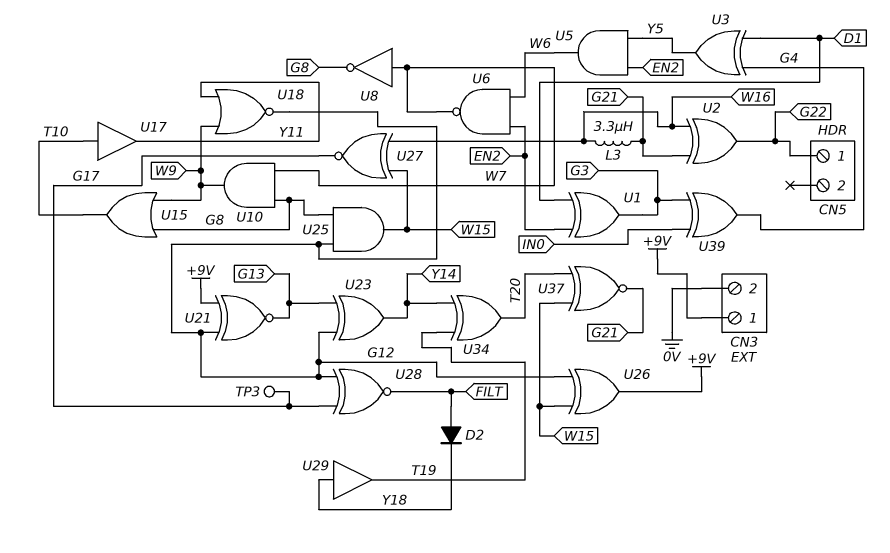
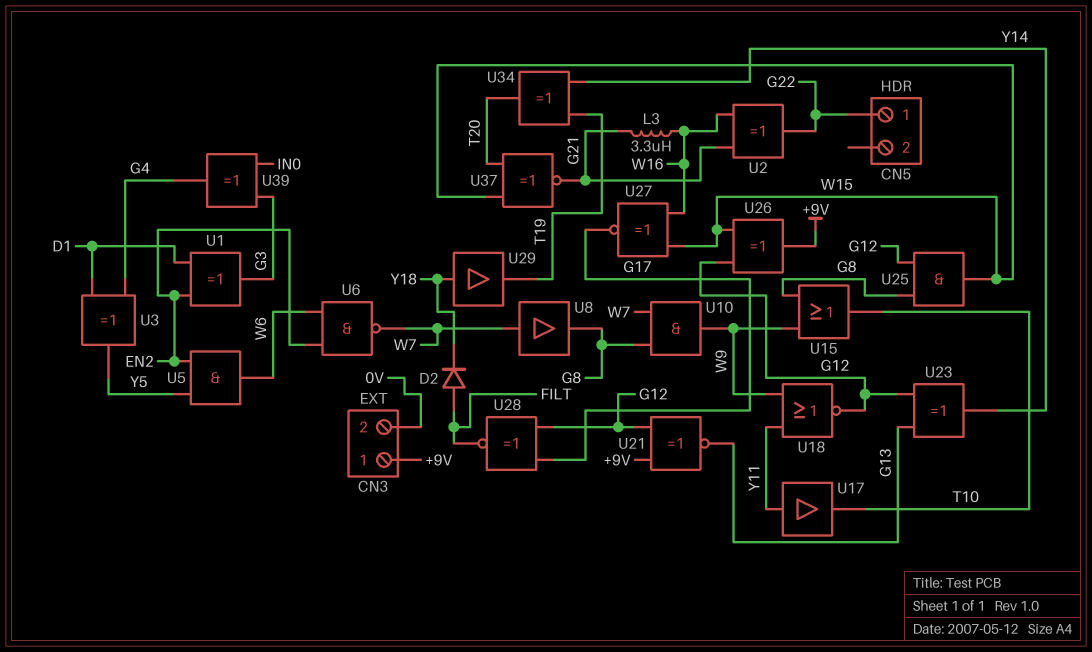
TP3: test point (G17) -> none
U8: NOT (in W7, out G8) -> buffer (in W7, out G8)
U17: buffer (in T10, out Y11) -> buffer (in Y11, out T10)

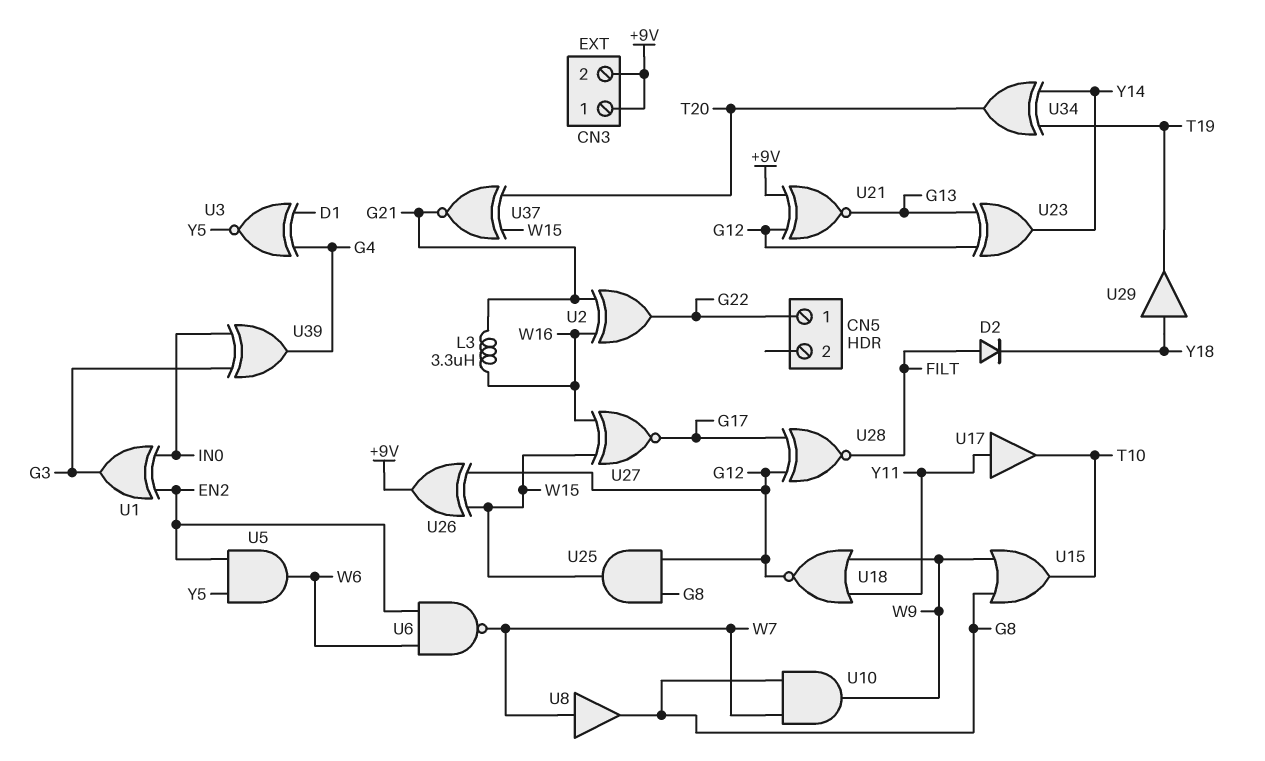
CN3 pin 2: 0V -> +9V
U1: XOR (in D1, in EN2, out G3) -> XOR (in EN2, in IN0, out G3)
U3: XOR (in D1, in G4, out Y5) -> XNOR (in D1, in G4, out Y5)

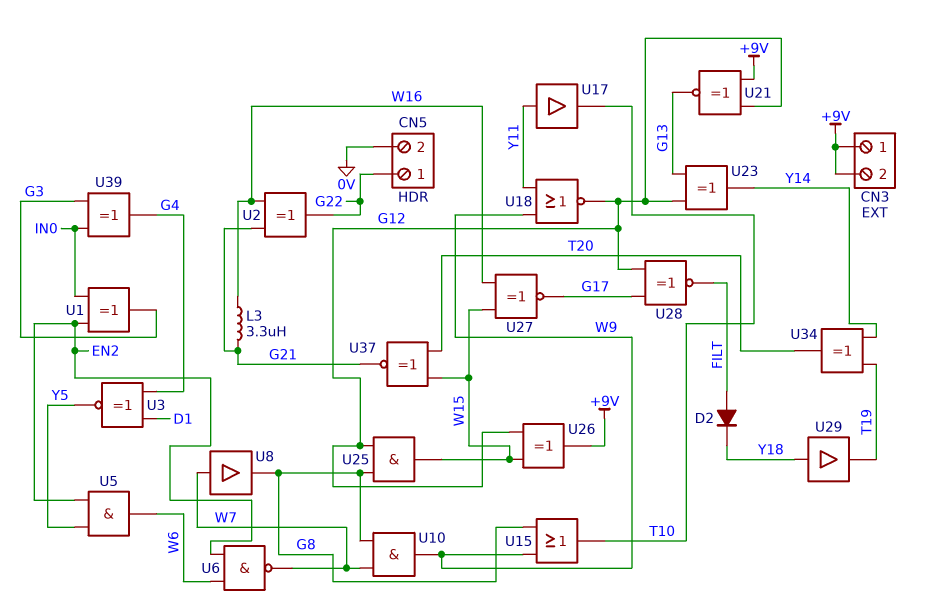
CN5 pin 2: none -> 0V

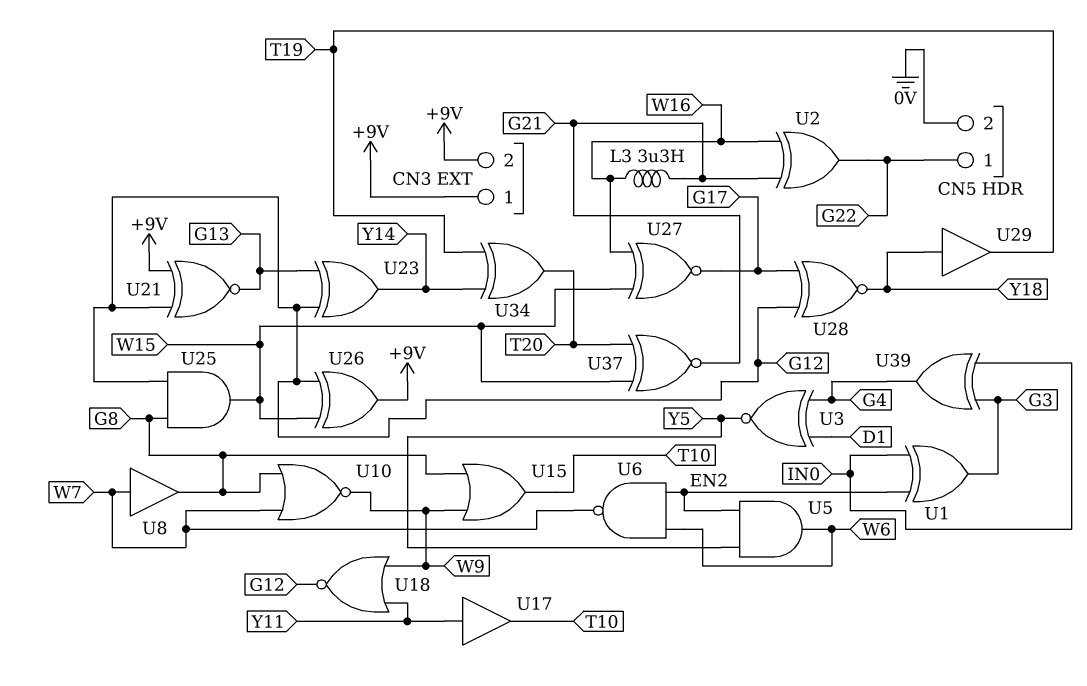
D2: diode (A FILT, K Y18) -> none
U10: AND (in G8, in W7, out W9) -> NOR (in G8, in W7, out W9)
U28: XNOR (in G12, in G17, out FILT) -> XNOR (in G12, in G17, out Y18)

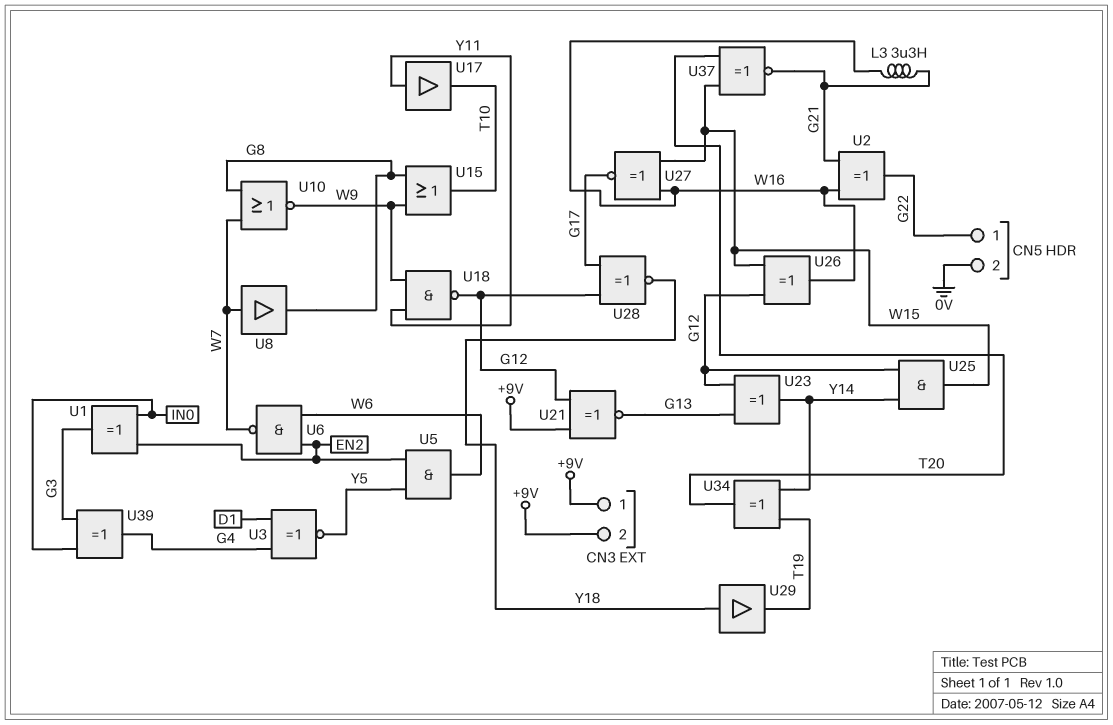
U18: NOR (in W9, in Y11, out G12) -> NAND (in W9, in Y11, out G12)
U25: AND (in G8, in G12, out W15) -> AND (in G12, in Y14, out W15)
U26: XOR (in G12, in W15, out +9V) -> XOR (in G12, in W15, out W16)

